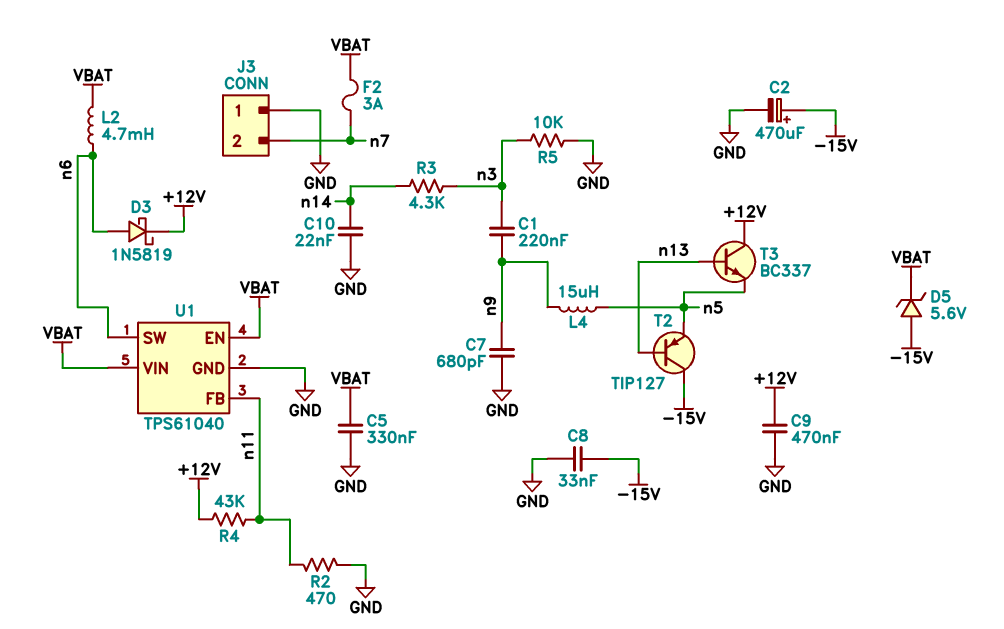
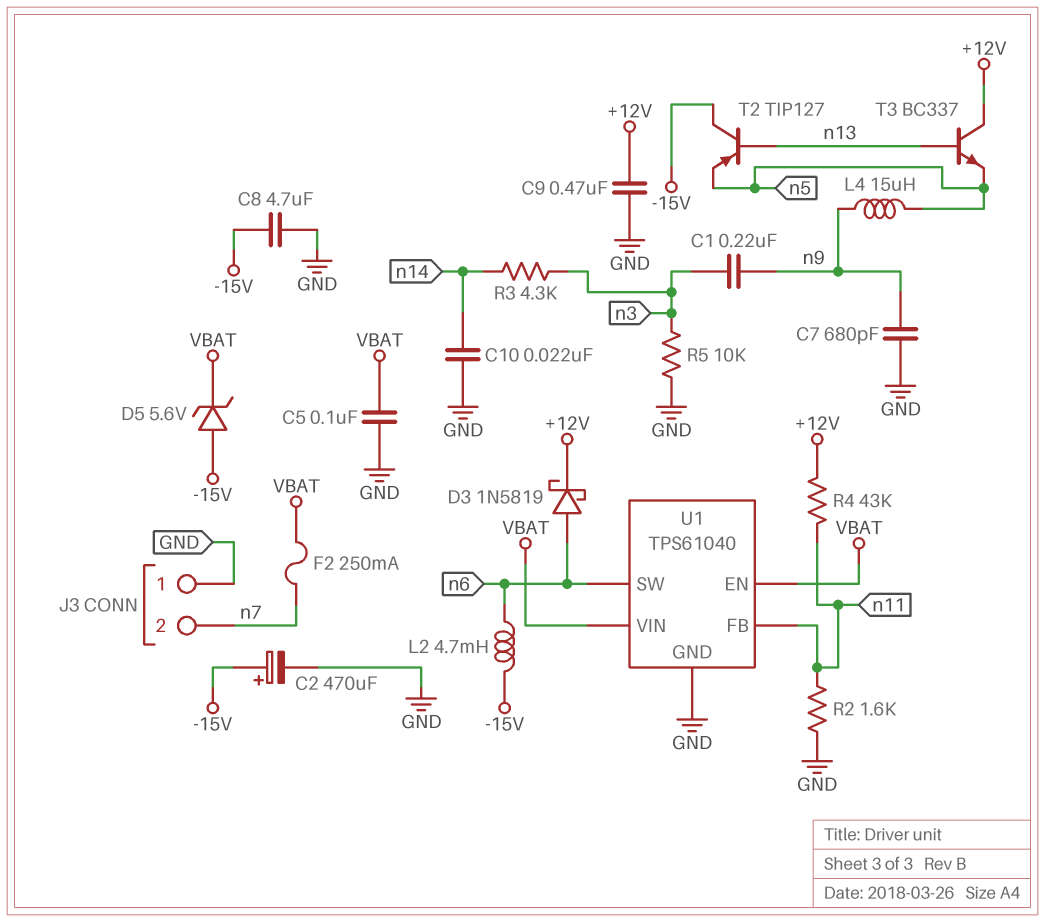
C5: 330nF (GND, VBAT) -> 100nF (GND, VBAT)
C8: 33nF (-15V, GND) -> 4.7uF (-15V, GND)
F2: 3A (VBAT, n7) -> 250mA (VBAT, n7)
L2: 4.7mH (VBAT, n6) -> 4.7mH (-15V, n6)
R2: 470 (GND, n11) -> 1.6k (GND, n11)

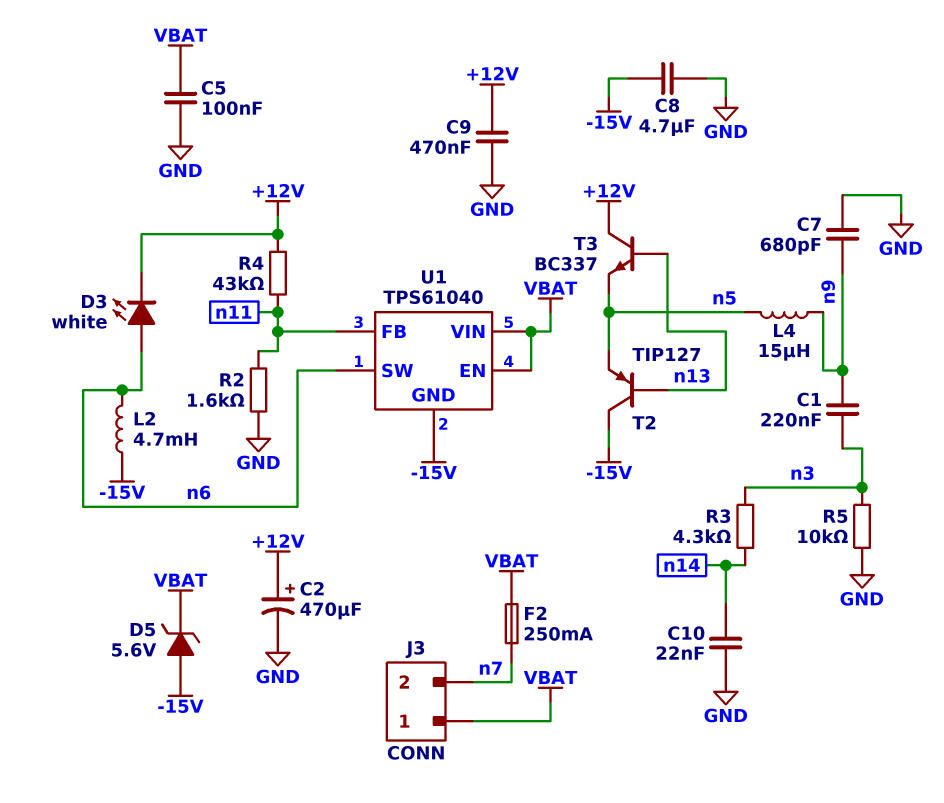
C2: 470uF (plus -15V, minus GND) -> 470uF (plus +12V, minus GND)
D3: schottky 1N5819 (A n6, K +12V) -> LED white (A n6, K +12V)
J3 pin 1: GND -> VBAT
U1 pin GND: GND -> -15V

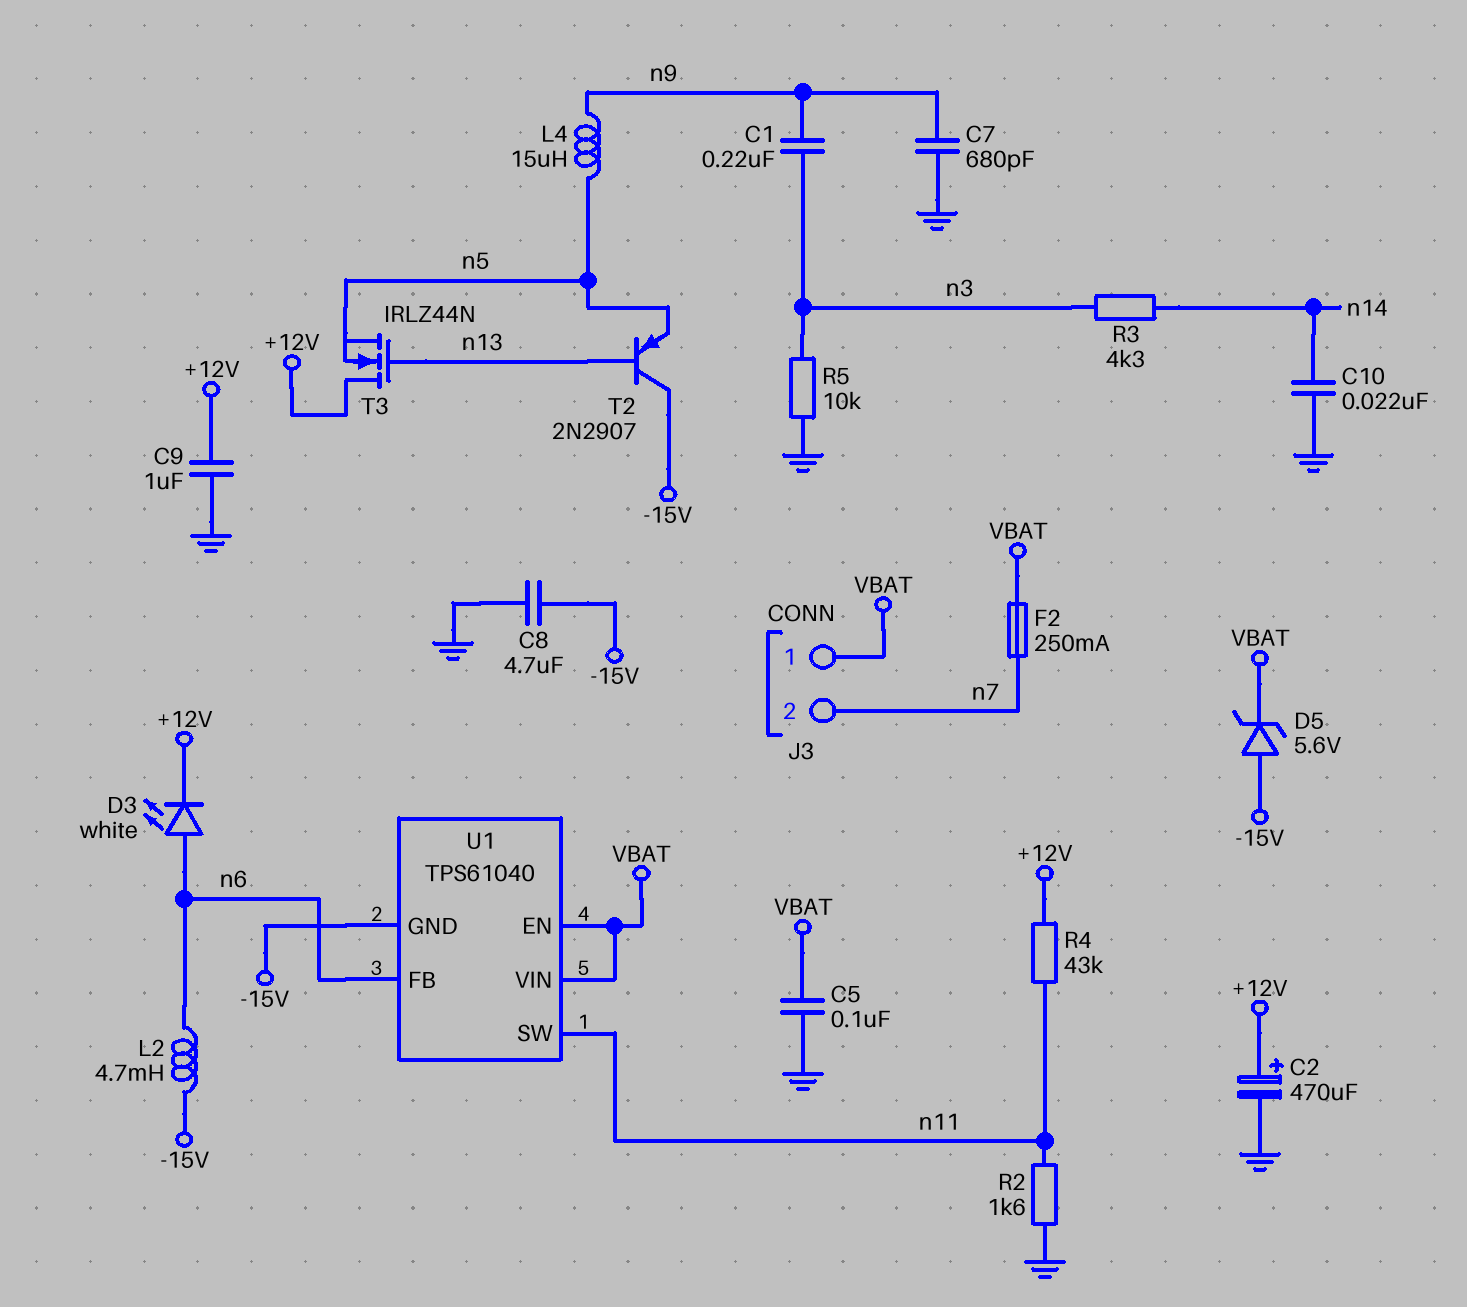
C9: 470nF (+12V, GND) -> 1uF (+12V, GND)
T2: PNP TIP127 (B n13, C -15V, E n5) -> PNP 2N2907 (B n13, C -15V, E n5)
T3: NPN BC337 (B n13, C +12V, E n5) -> NMOS IRLZ44N (G n13, D +12V, S n5)
U1 pin FB: n11 -> n6
U1 pin SW: n6 -> n11

